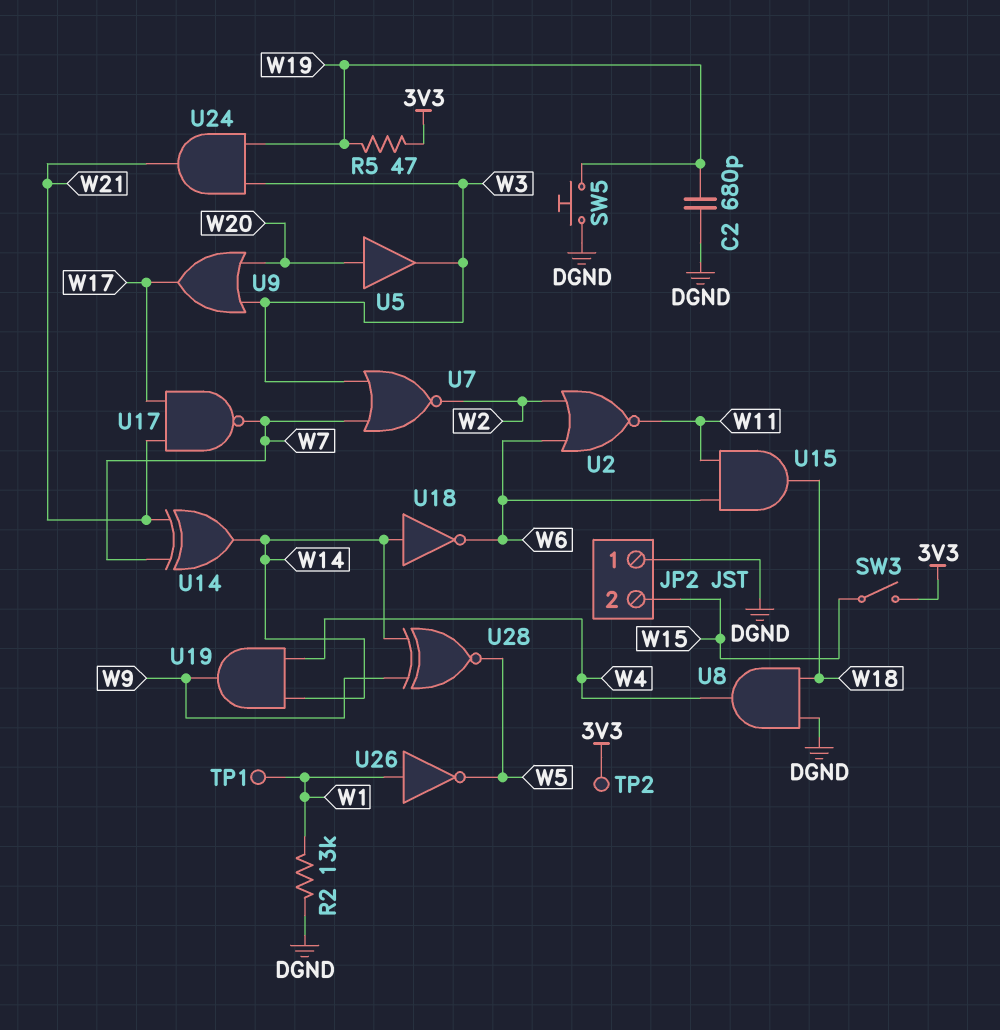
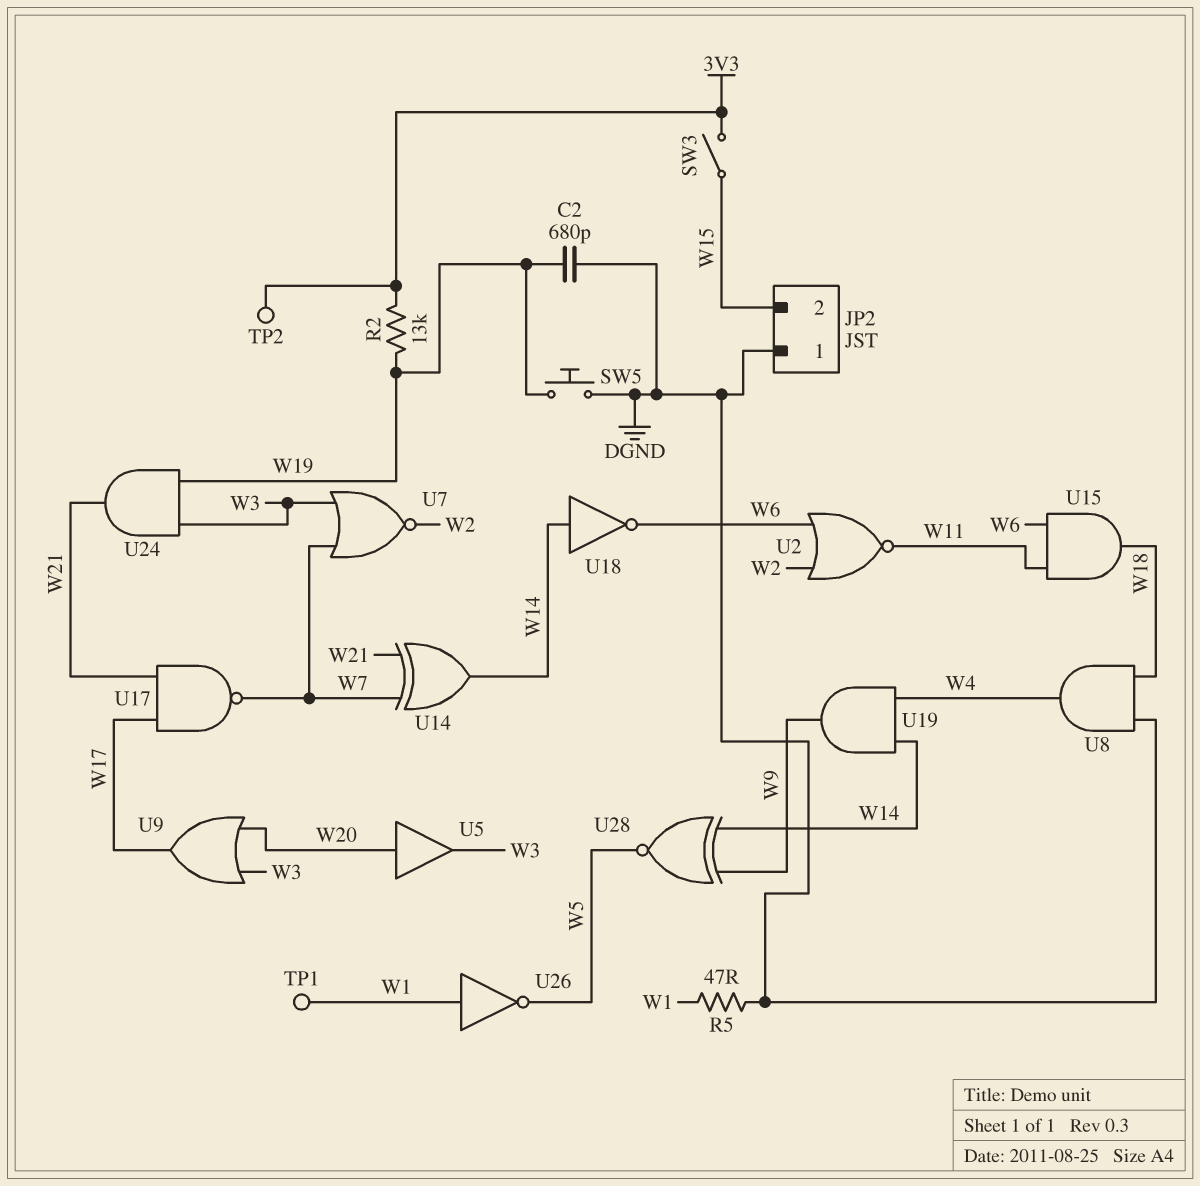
R2: 13k (DGND, W1) -> 13k (3V3, W19)
R5: 47 (3V3, W19) -> 47 (DGND, W1)

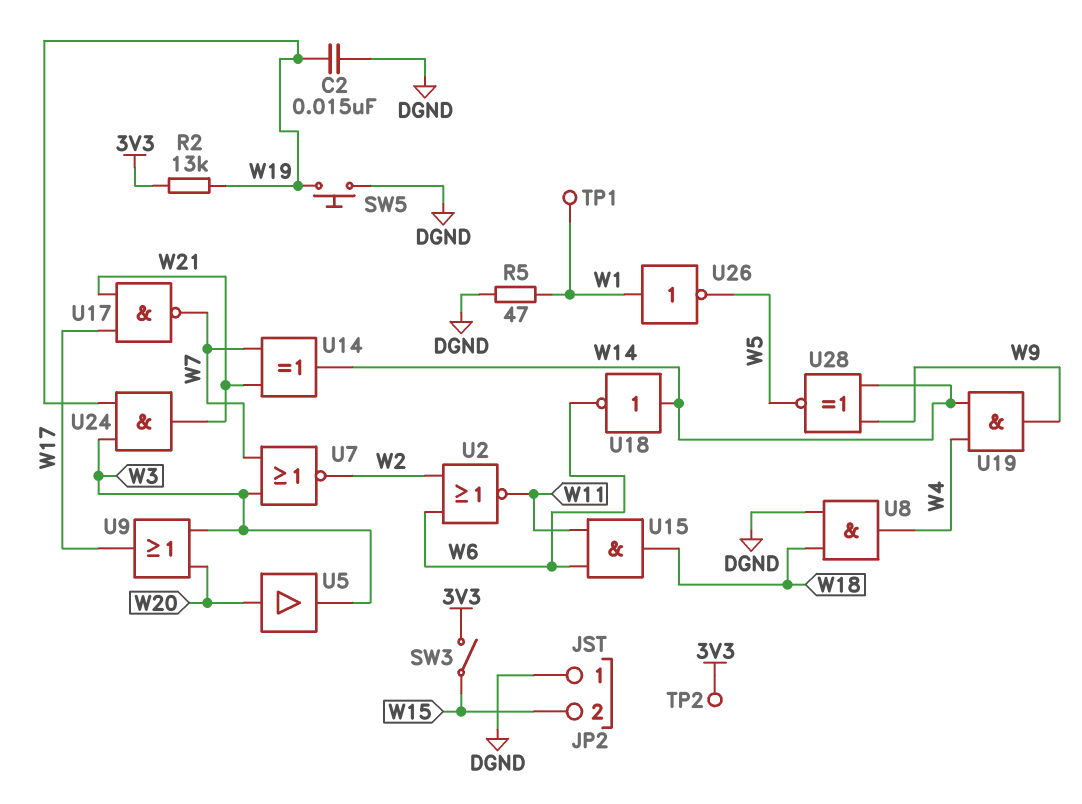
C2: 680pF (DGND, W19) -> 15nF (DGND, W19)

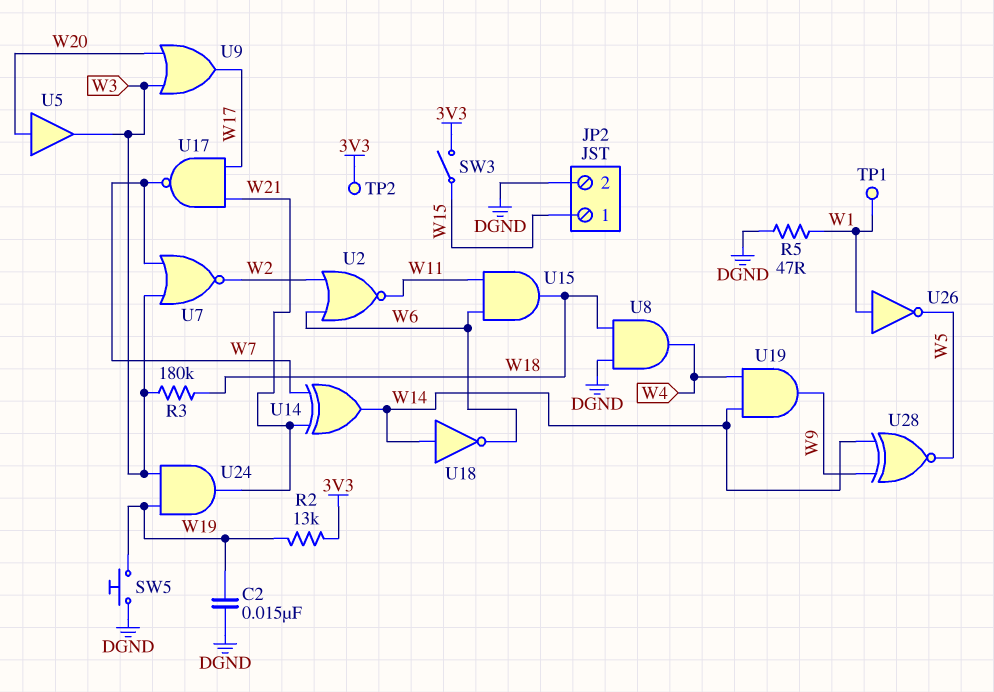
JP2 pin 1: DGND -> W15
JP2 pin 2: W15 -> DGND
R3: none -> 180k (W3, W18)

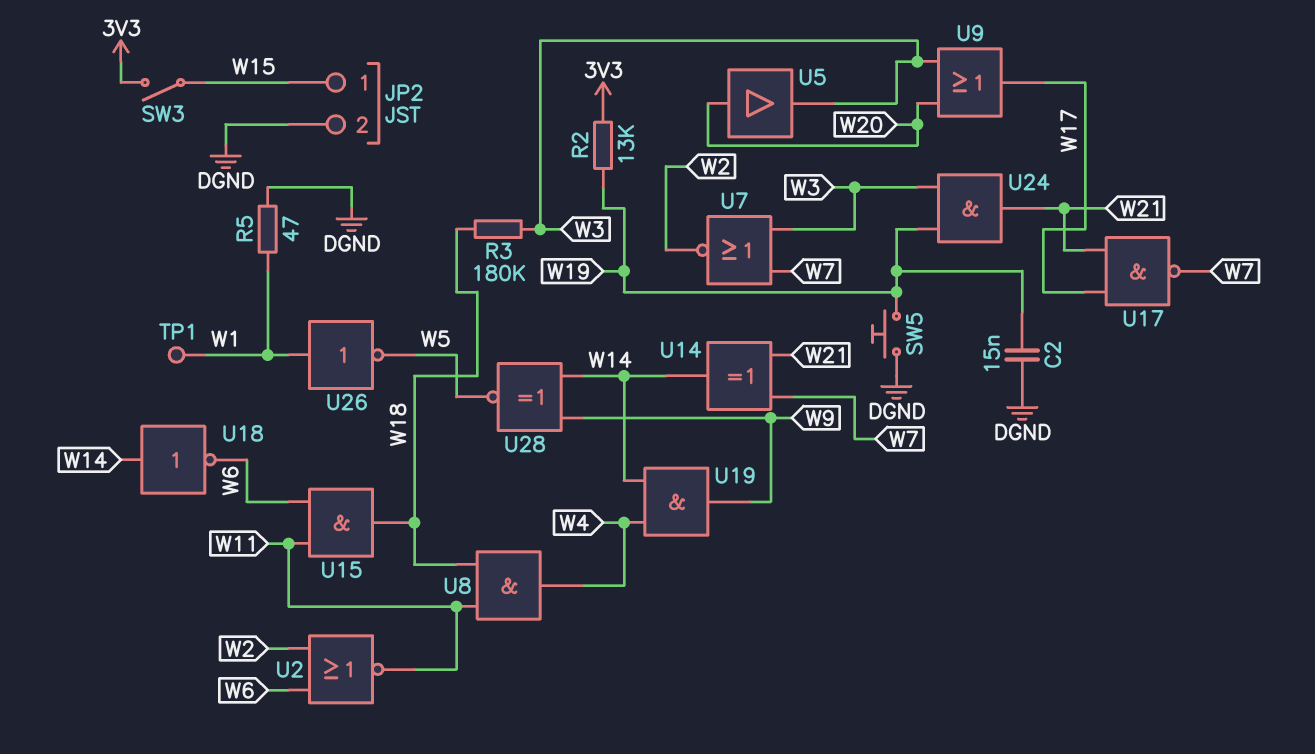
TP2: test point (3V3) -> none
U8: AND (in DGND, in W18, out W4) -> AND (in W11, in W18, out W4)

